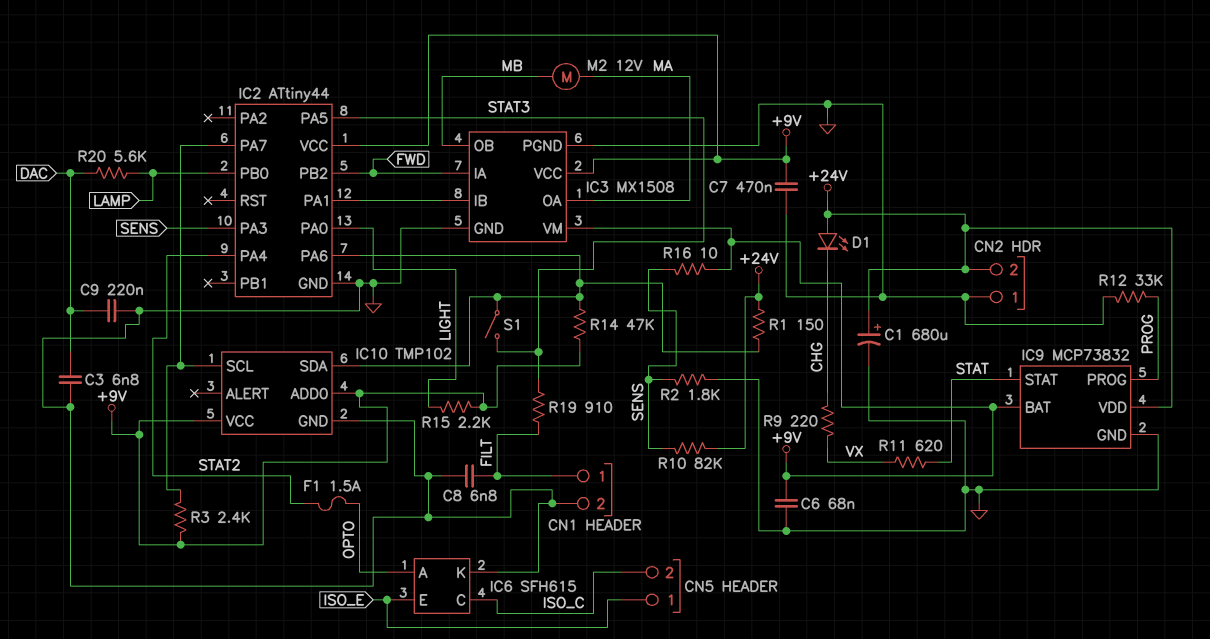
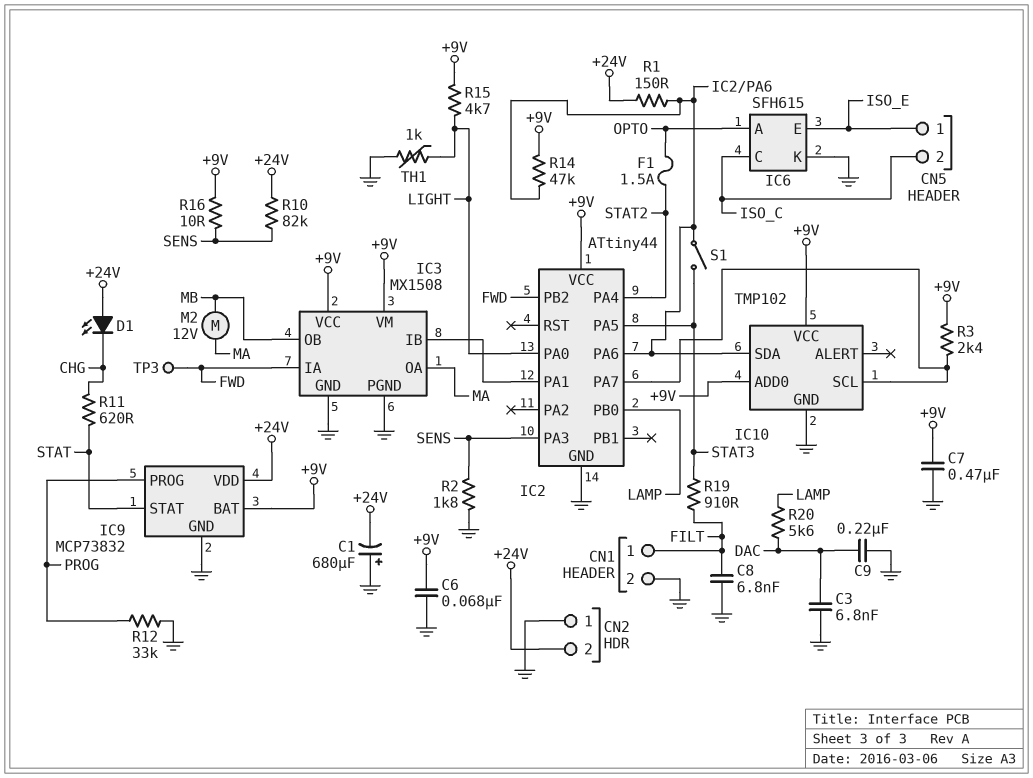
C1: 680uF (plus +24V, minus GND) -> 680uF (plus GND, minus +24V)
R9: 220 (CHG, VX) -> none
R11: 620 (STAT, VX) -> 620 (CHG, STAT)
R15: 2.2k (+9V, LIGHT) -> 4.7k (+9V, LIGHT)
TH1: none -> 1k (GND, LIGHT)
TP3: none -> test point (FWD)

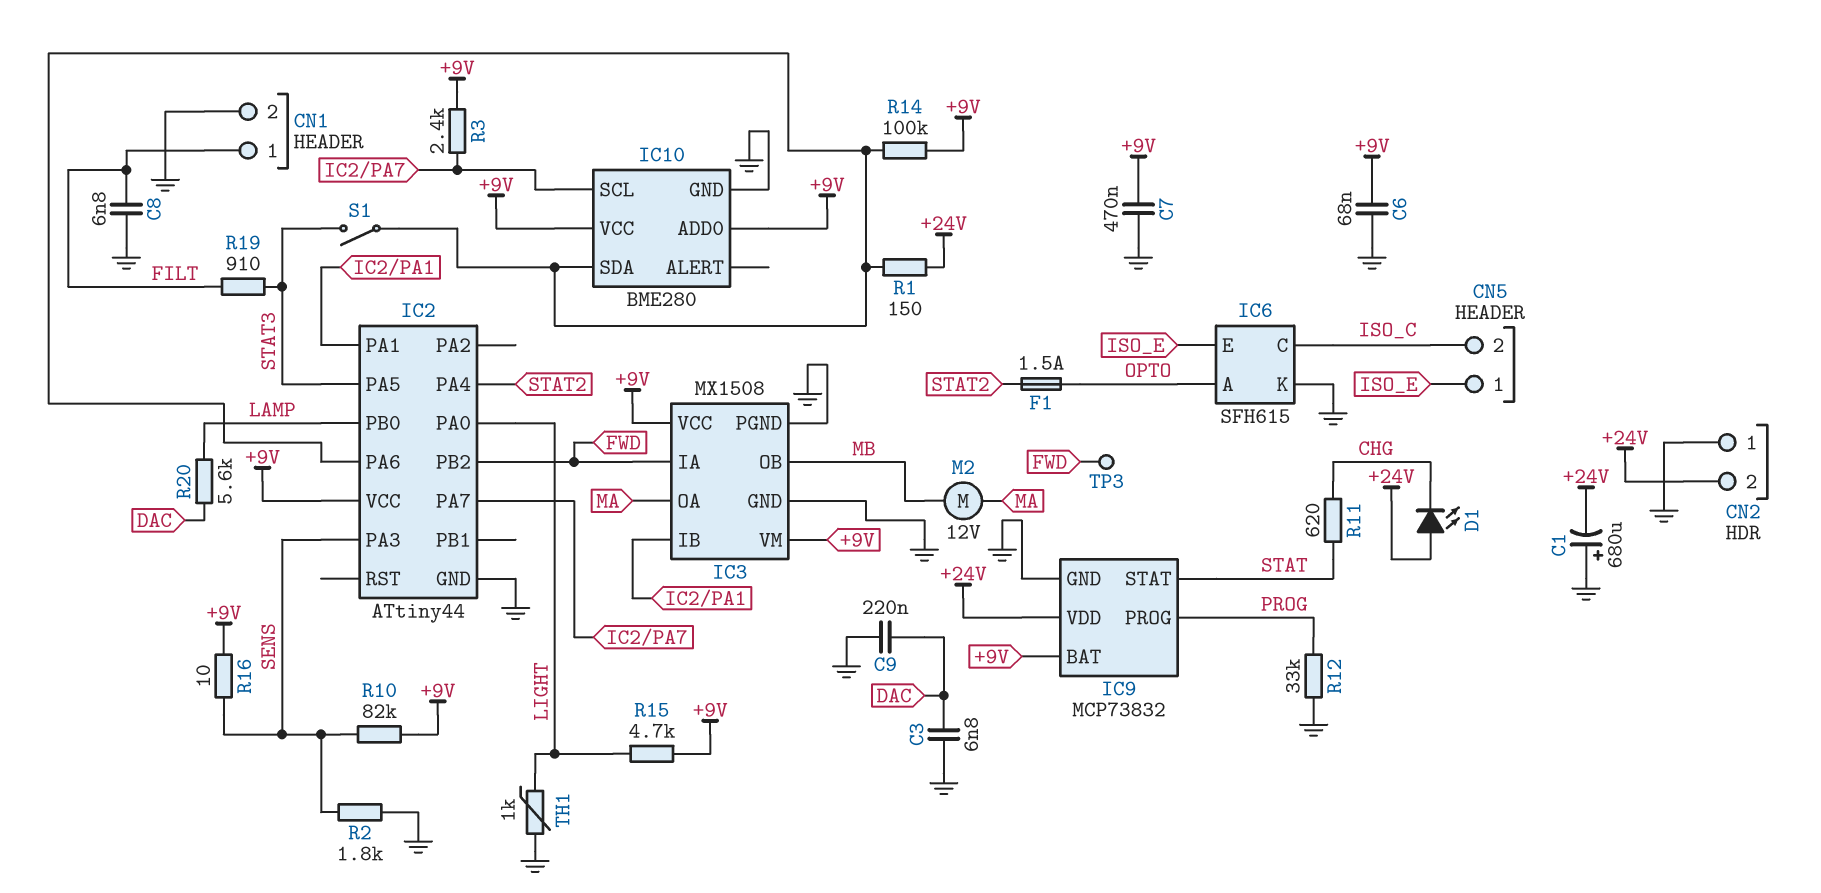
IC10: TMP102 -> BME280
R10: 82k (+24V, SENS) -> 82k (+9V, SENS)
R14: 47k (+9V, IC2/PA6) -> 100k (+9V, IC2/PA6)

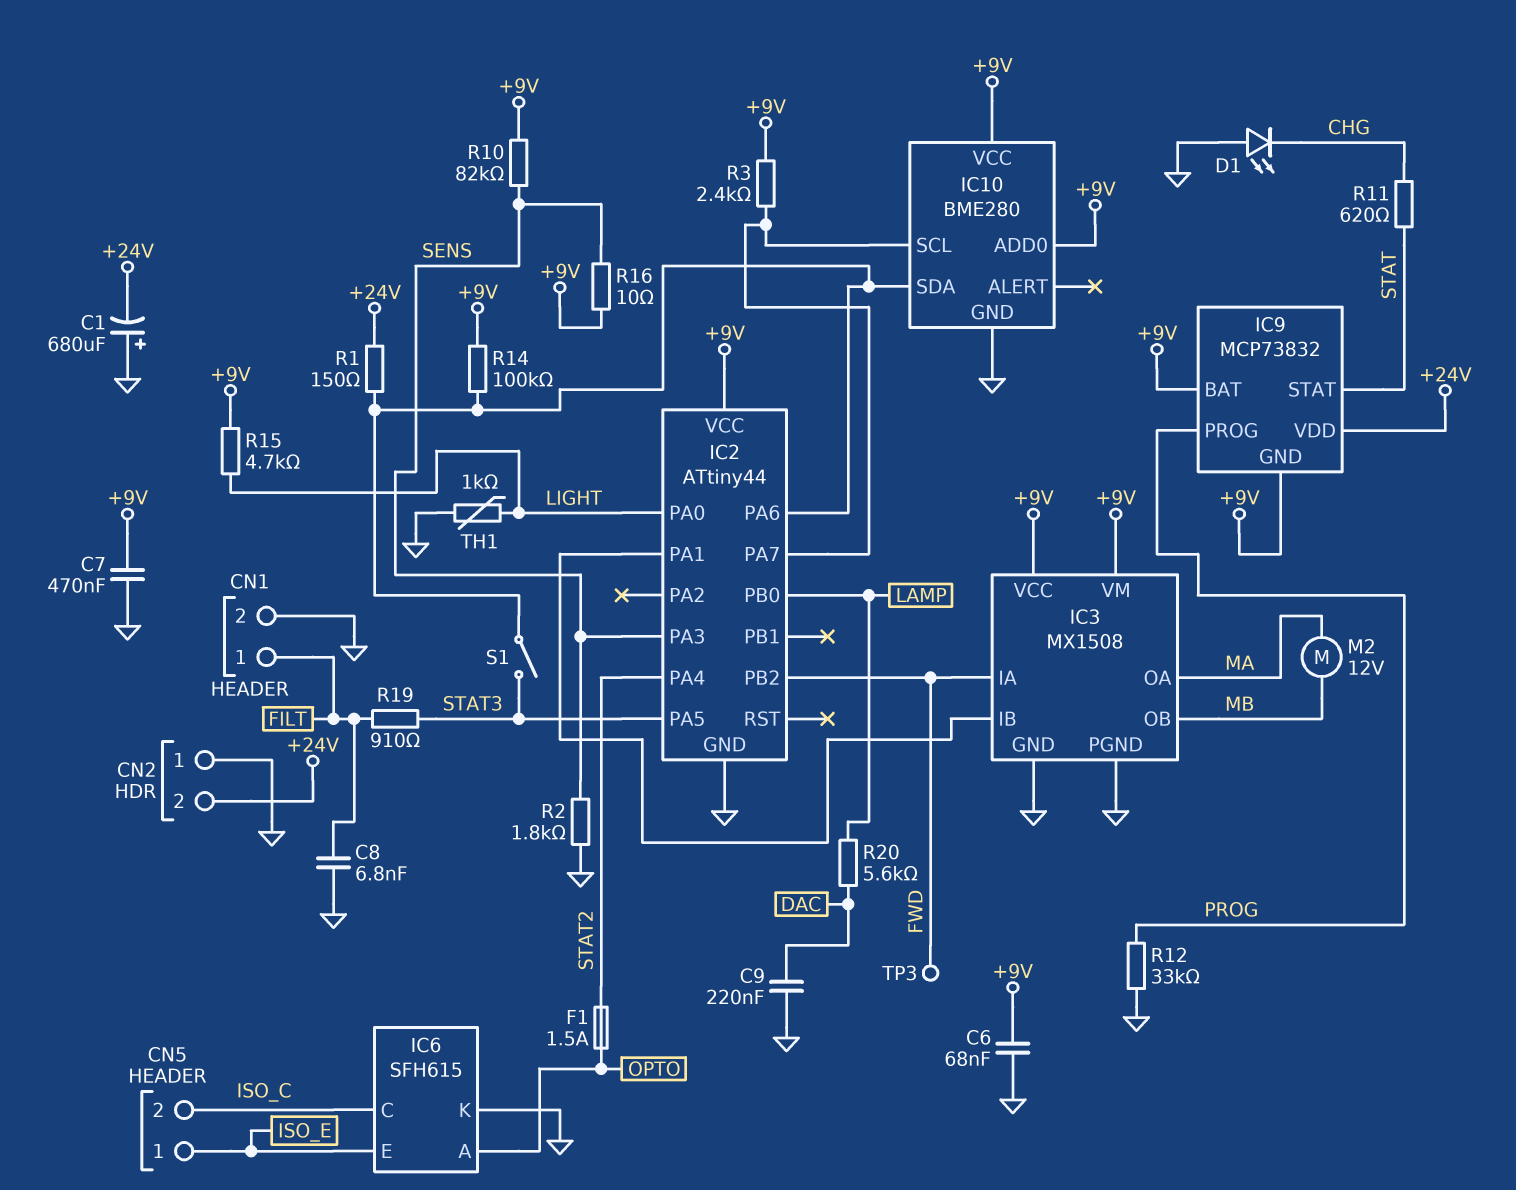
C3: 6.8nF (DAC, GND) -> none
D1: LED (A +24V, K CHG) -> LED (A GND, K CHG)
IC9 pin GND: GND -> +9V

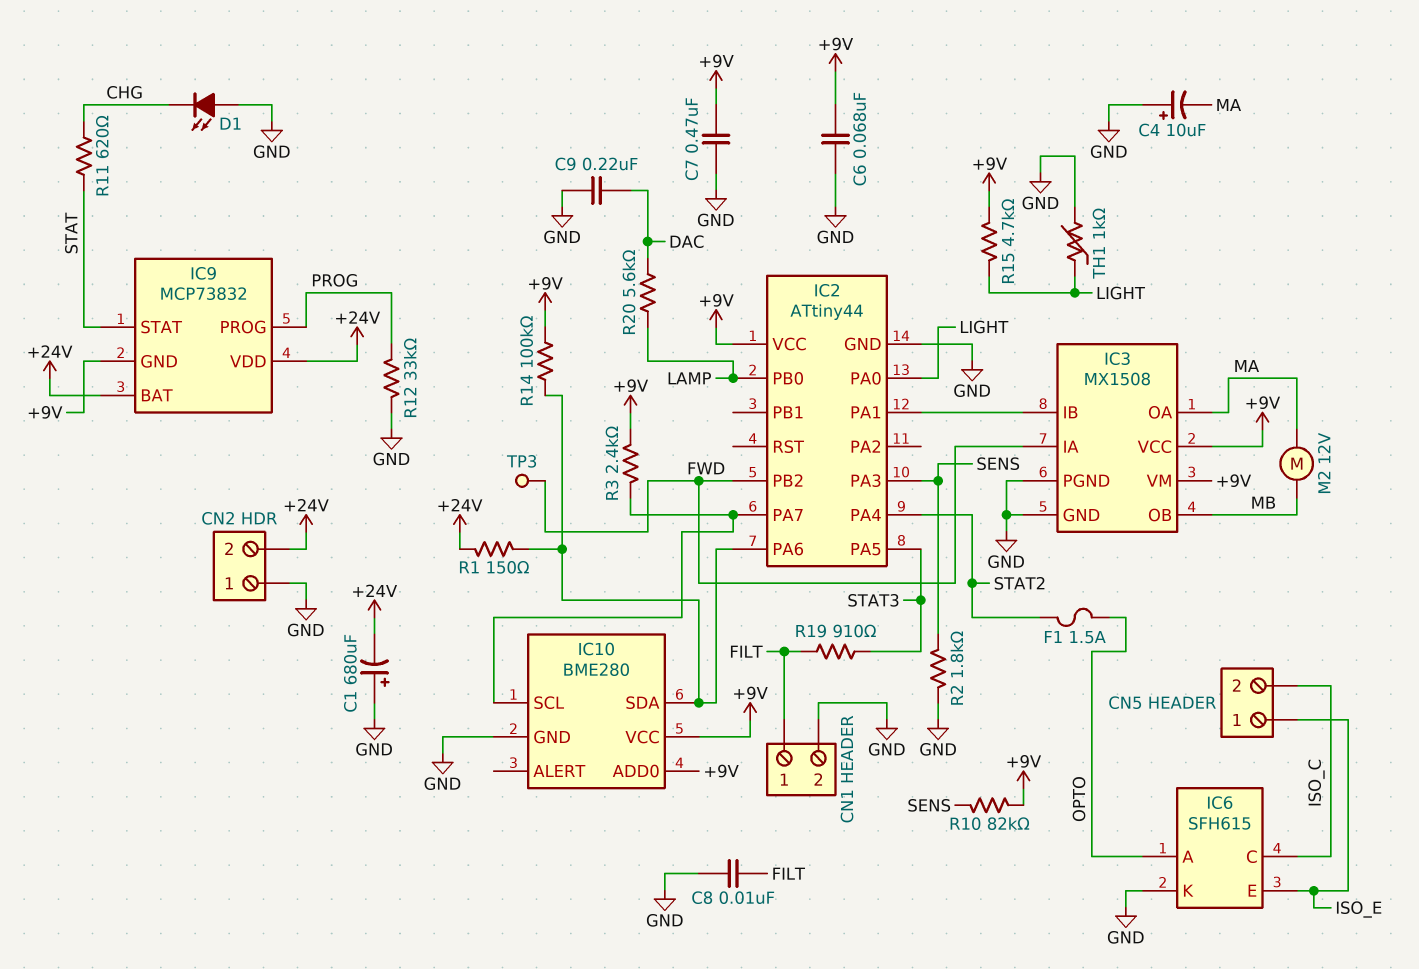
C4: none -> 10uF (plus GND, minus MA)
C8: 6.8nF (FILT, GND) -> 10nF (FILT, GND)
IC9 pin BAT: +9V -> +24V
R16: 10 (+9V, SENS) -> none
S1: switch (IC2/PA6, STAT3) -> none

